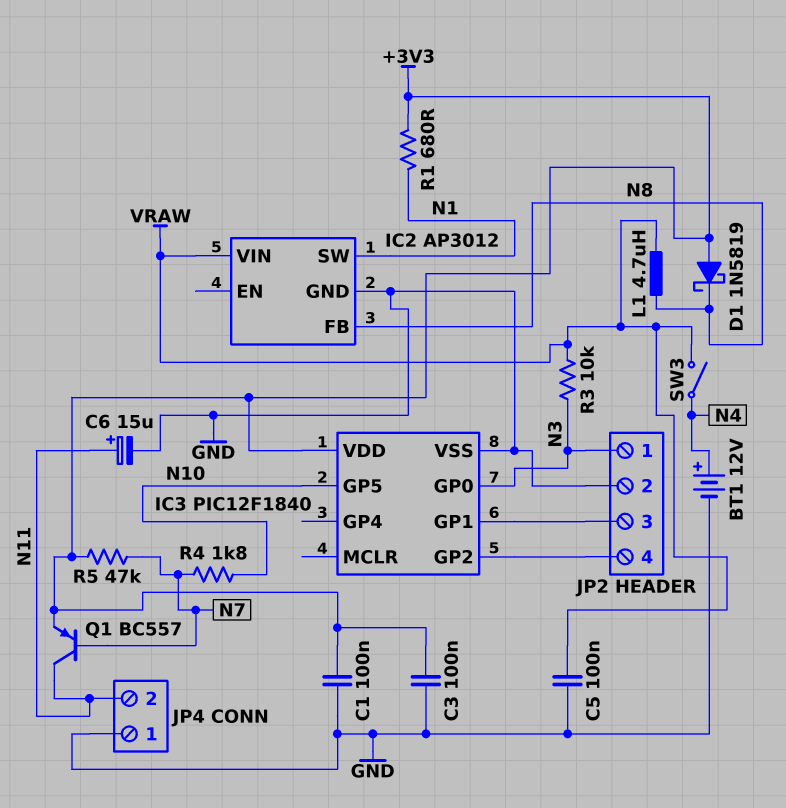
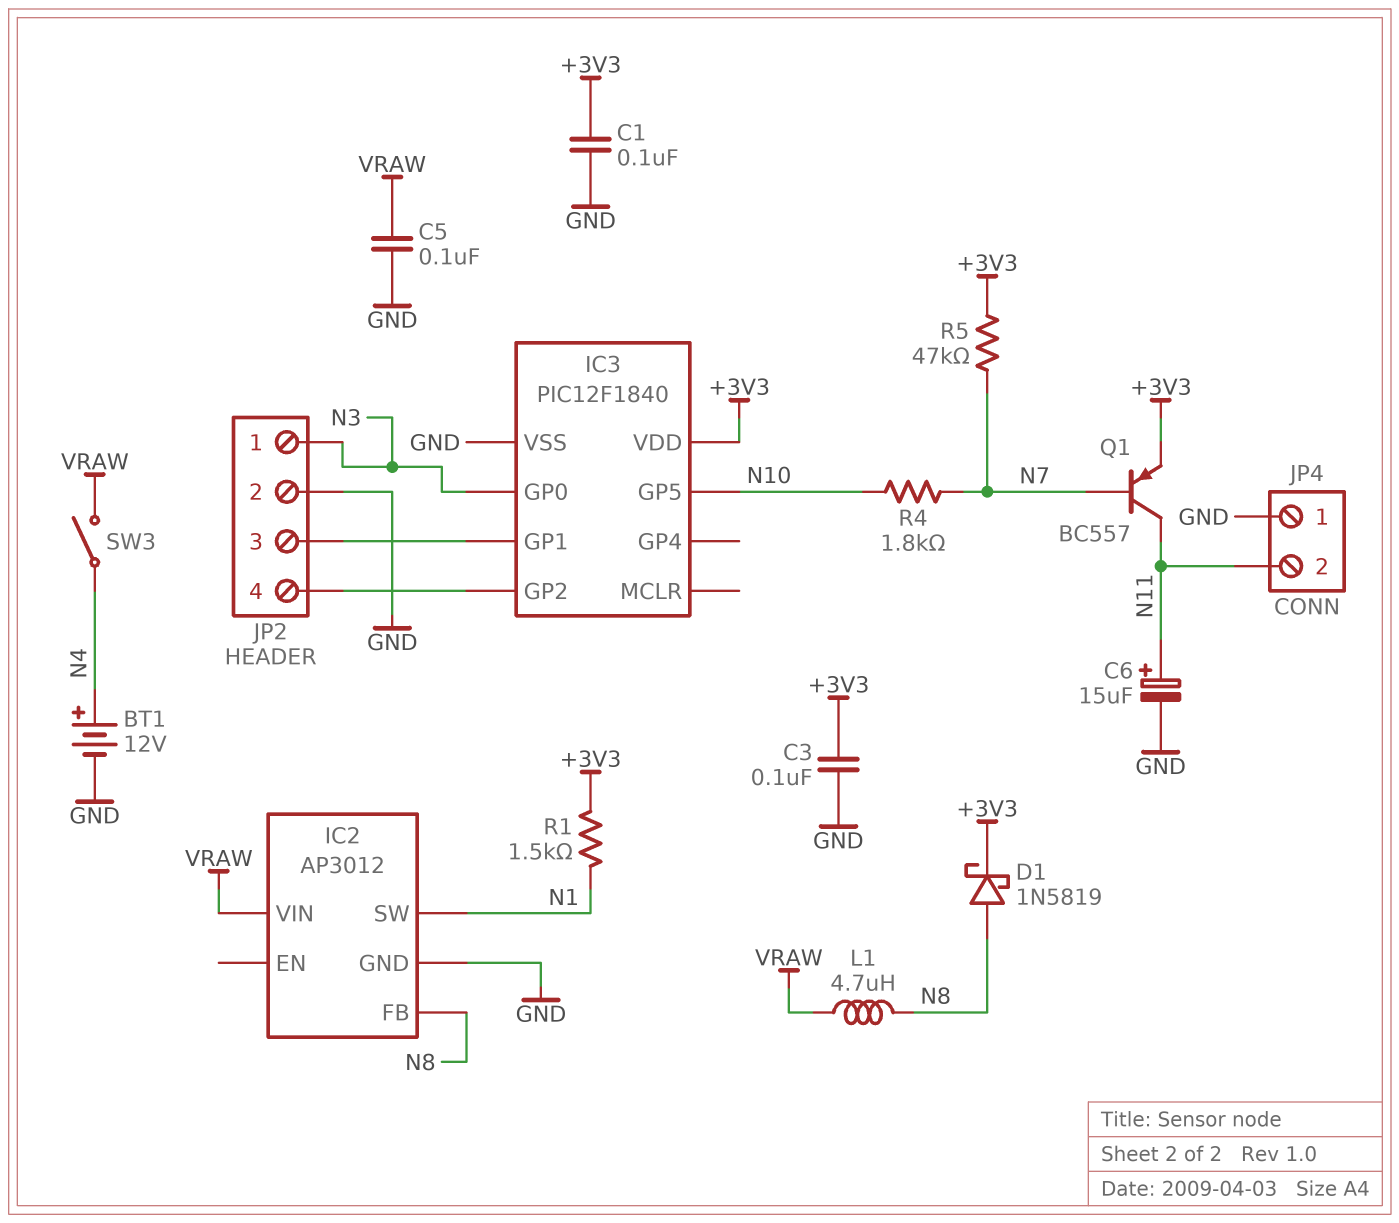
D1: schottky 1N5819 (A +3V3, K N8) -> schottky 1N5819 (A N8, K +3V3)
R1: 680 (+3V3, N1) -> 1.5k (+3V3, N1)
R3: 10k (N3, VRAW) -> none

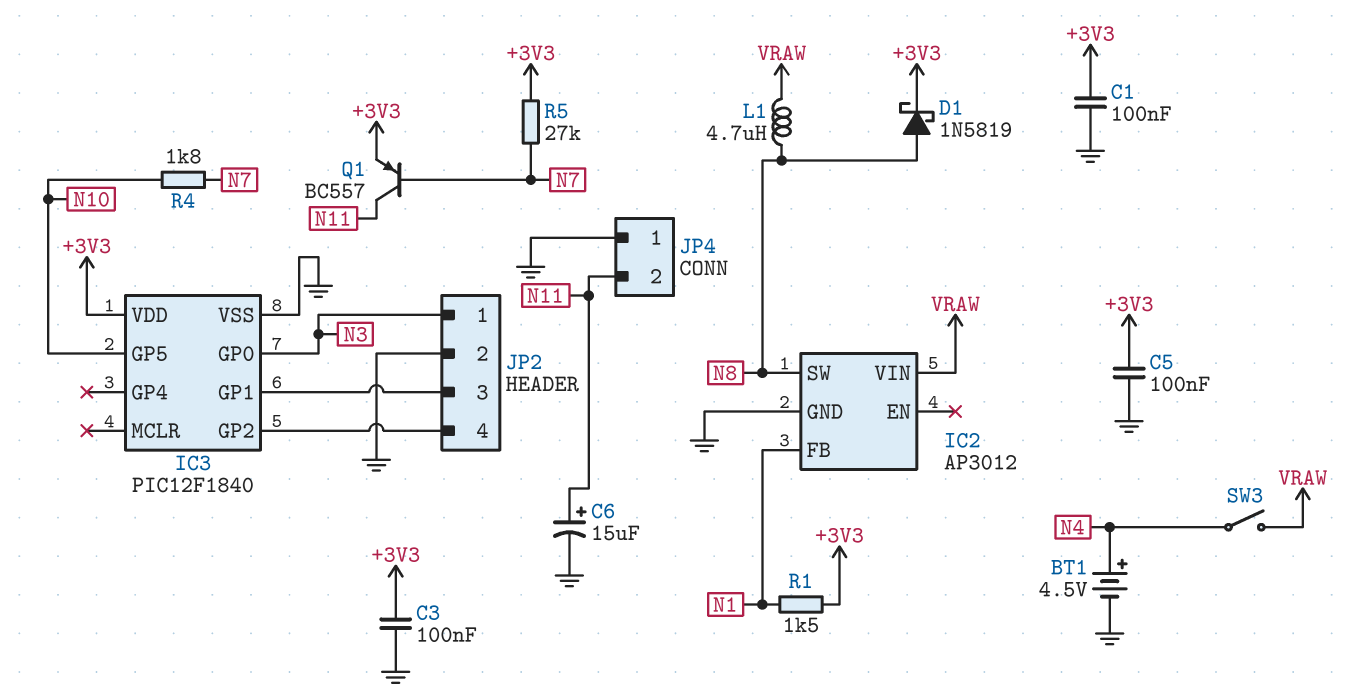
BT1: 12V (plus N4, minus GND) -> 4.5V (plus N4, minus GND)
C5: 100nF (GND, VRAW) -> 100nF (+3V3, GND)
IC2 pin FB: N8 -> N1
IC2 pin SW: N1 -> N8
R5: 47k (+3V3, N7) -> 27k (+3V3, N7)

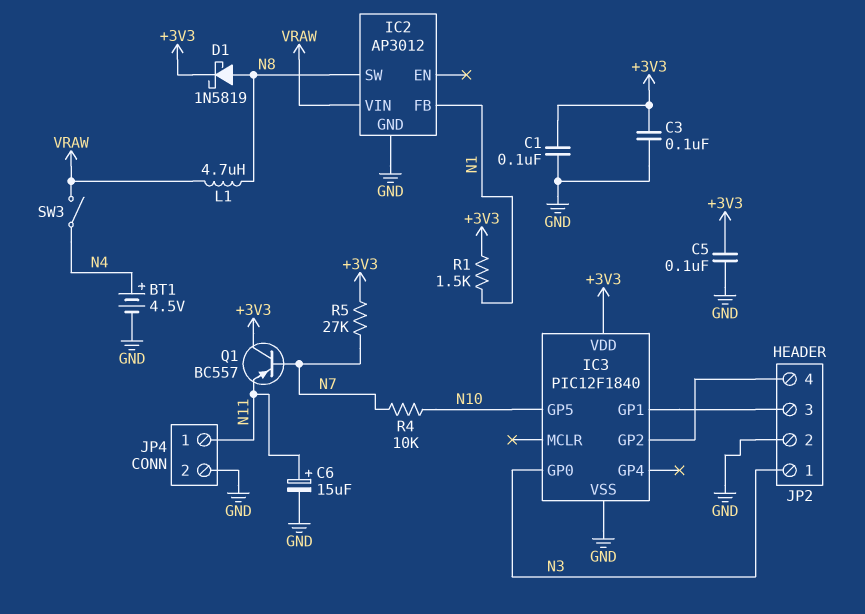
JP4 pin 1: GND -> N11
JP4 pin 2: N11 -> GND
Q1: PNP BC557 (B N7, C N11, E +3V3) -> PNP BC557 (B N7, C +3V3, E N11)
R4: 1.8k (N7, N10) -> 10k (N7, N10)

